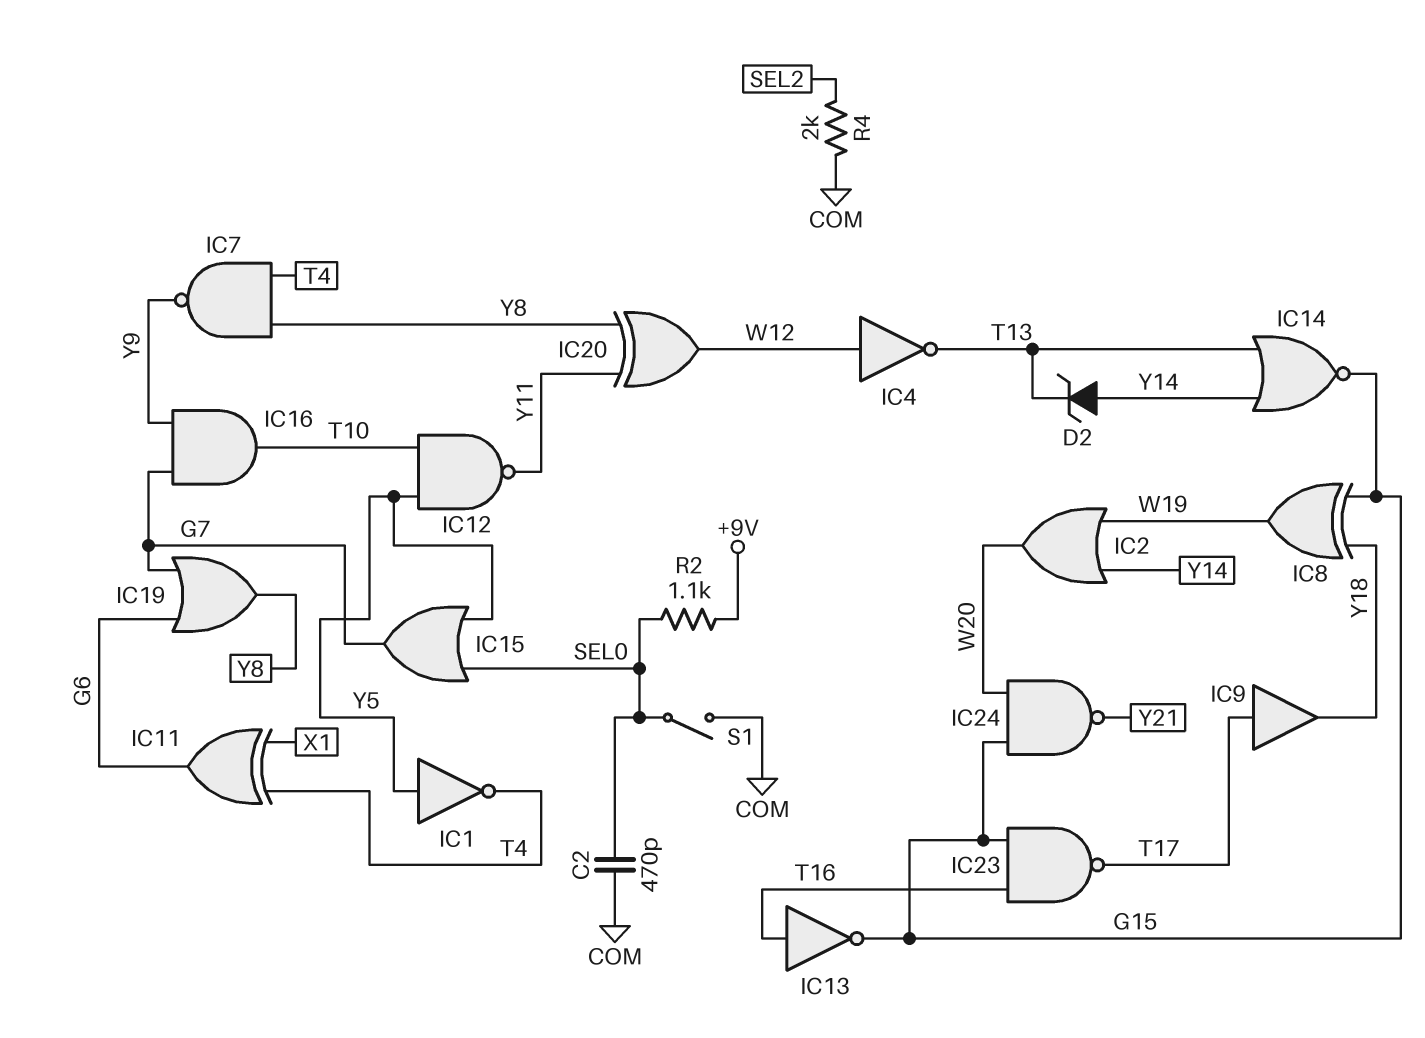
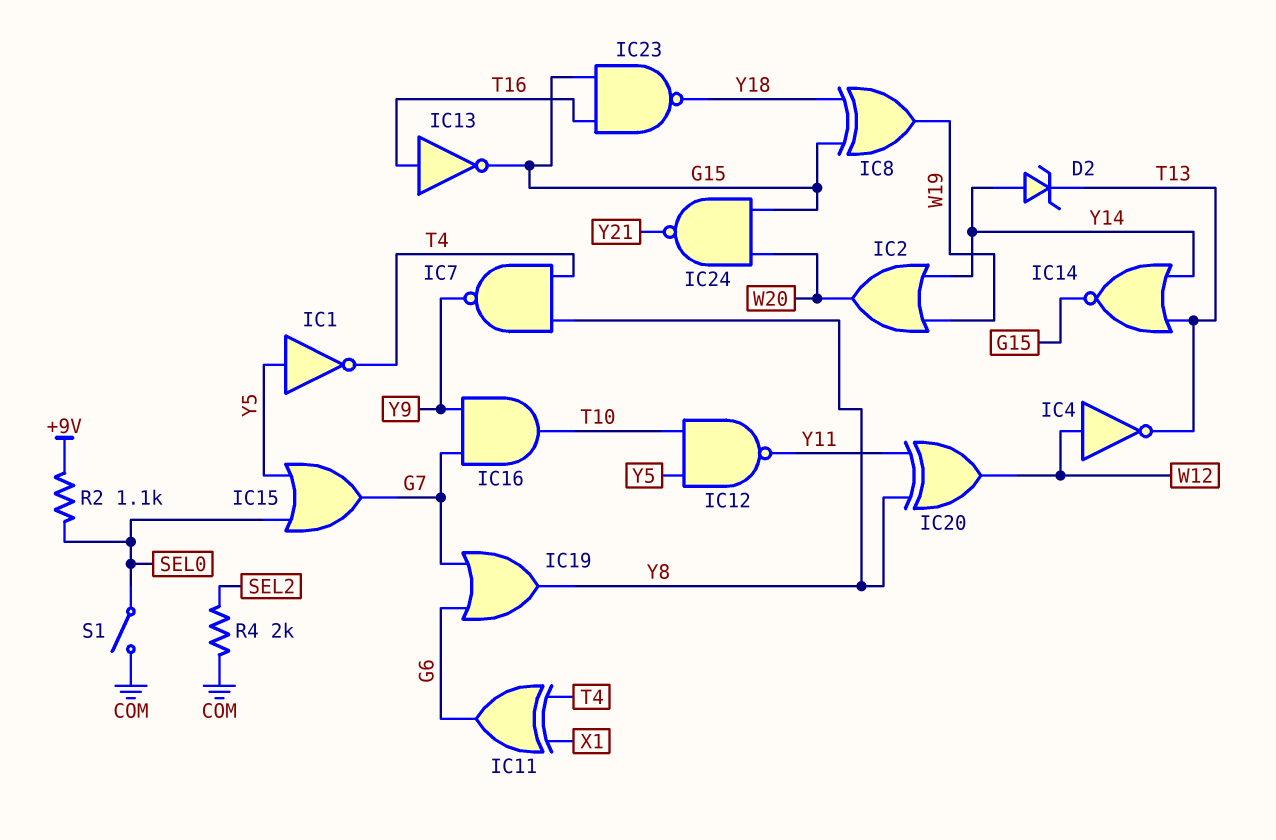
C2: 470pF (COM, SEL0) -> none
IC9: buffer (in T17, out Y18) -> none
IC23: NAND (in G15, in T16, out T17) -> NAND (in G15, in T16, out Y18)

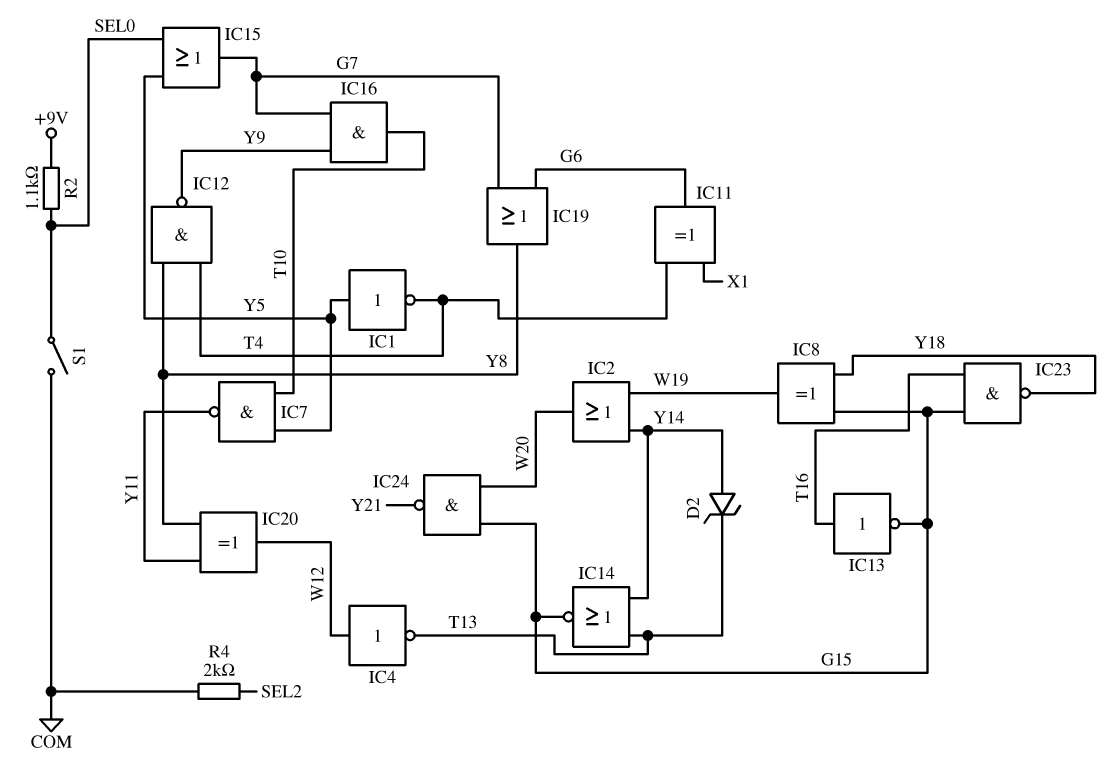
IC7: NAND (in T4, in Y8, out Y9) -> NAND (in T10, in Y5, out Y11)
IC12: NAND (in T10, in Y5, out Y11) -> NAND (in T4, in Y8, out Y9)

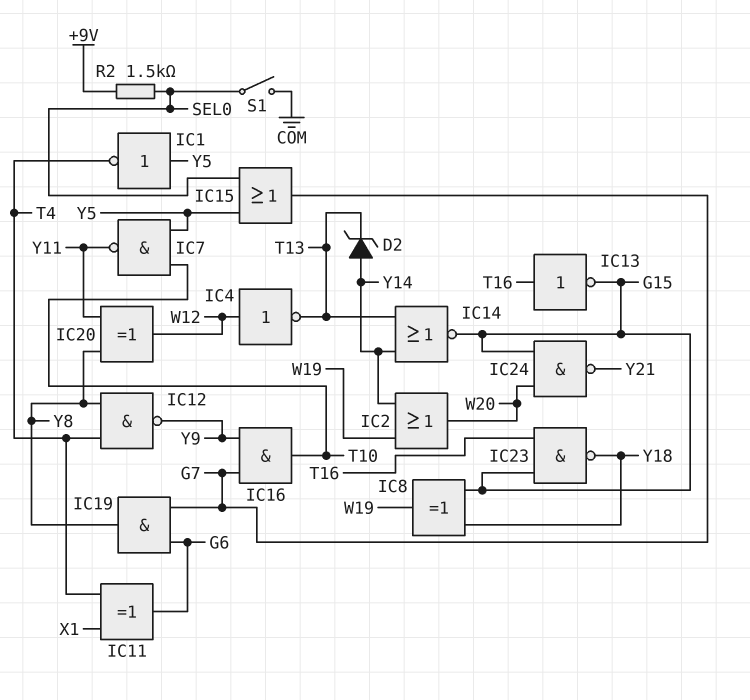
IC19: OR (in G6, in G7, out Y8) -> AND (in G6, in G7, out Y8)
R2: 1.1k (+9V, SEL0) -> 1.5k (+9V, SEL0)
R4: 2k (COM, SEL2) -> none

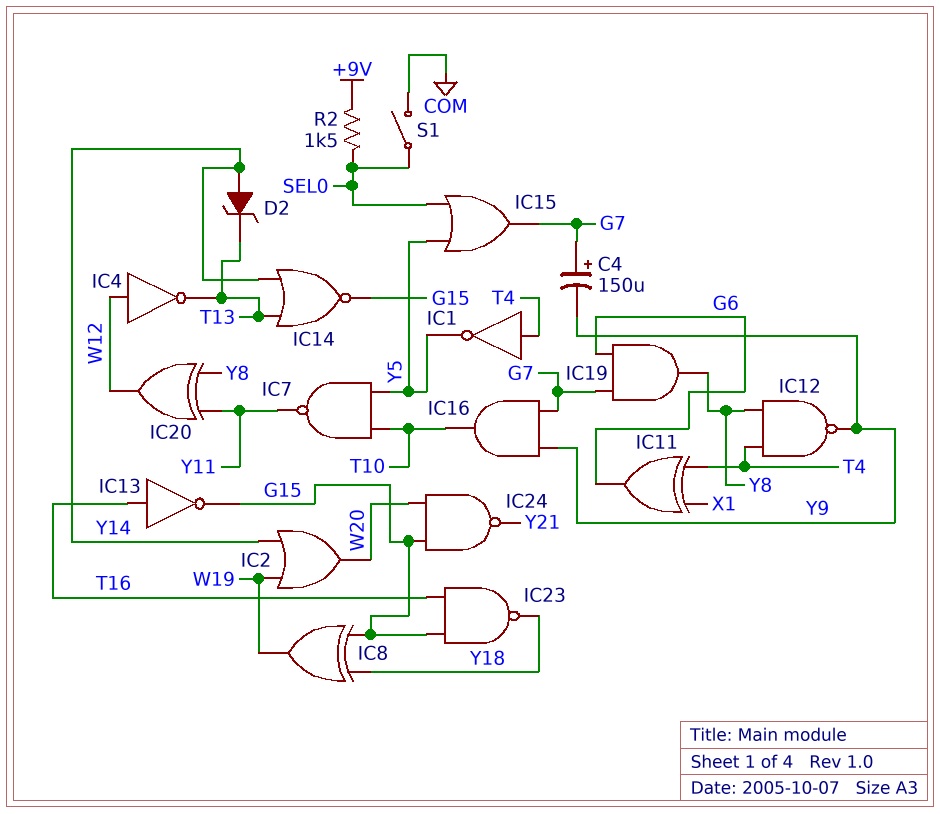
C4: none -> 150uF (plus G7, minus Y9)
IC1: NOT (in Y5, out T4) -> NOT (in T4, out Y5)

